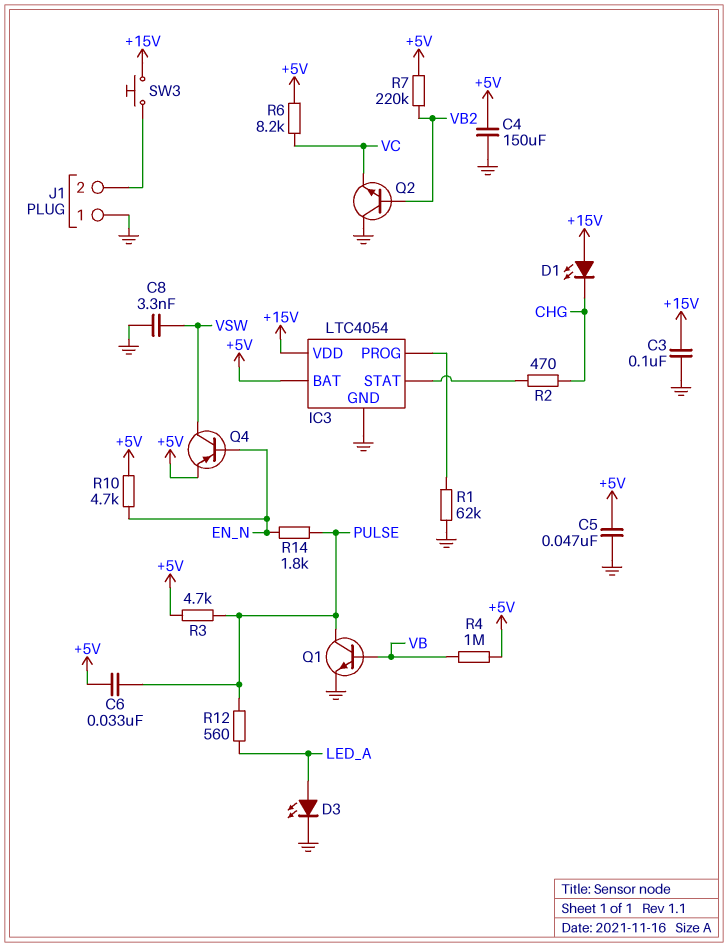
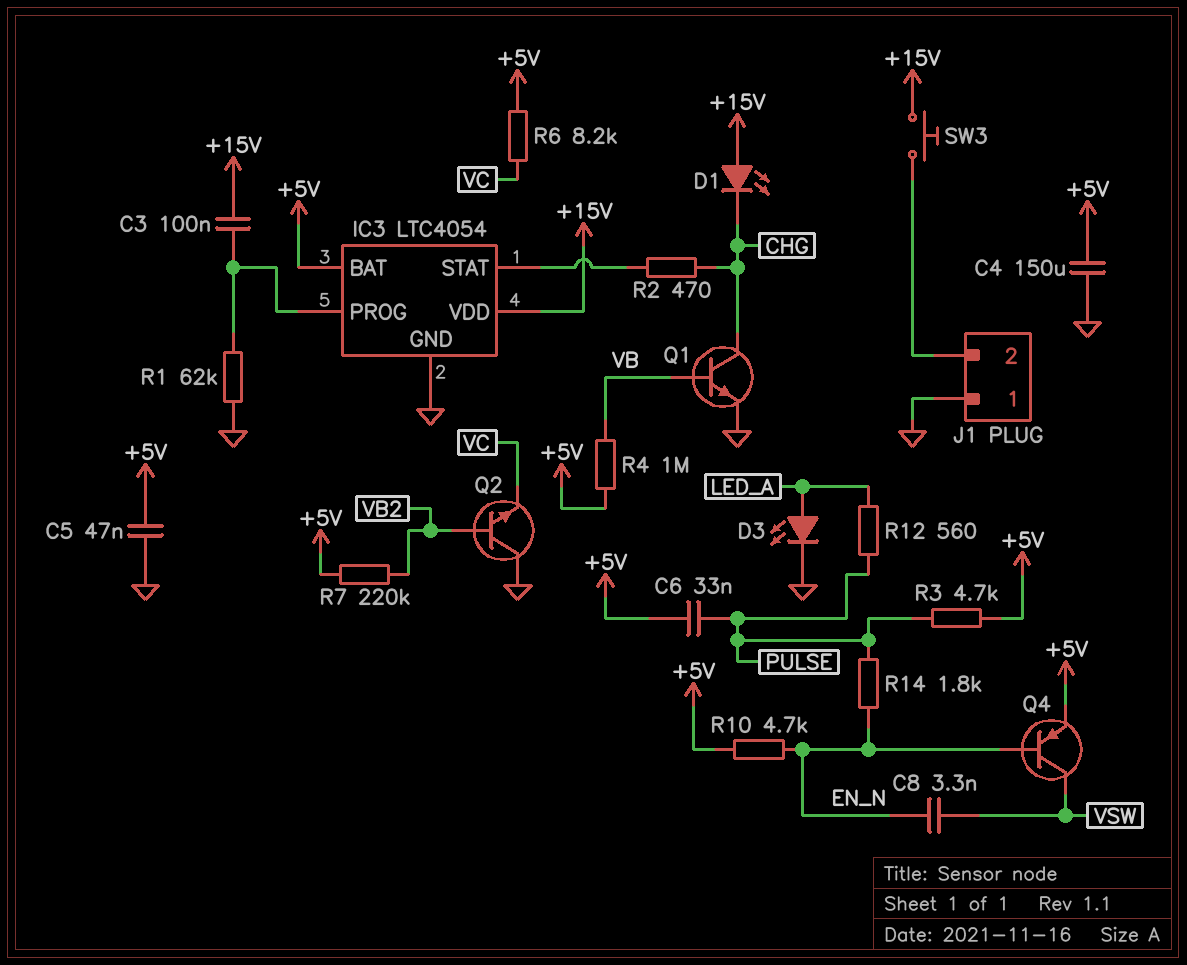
C3: 100nF (+15V, GND) -> 100nF (+15V, IC3/PROG)
C8: 3.3nF (GND, VSW) -> 3.3nF (EN_N, VSW)
Q1: NPN (B VB, C PULSE, E GND) -> NPN (B VB, C CHG, E GND)

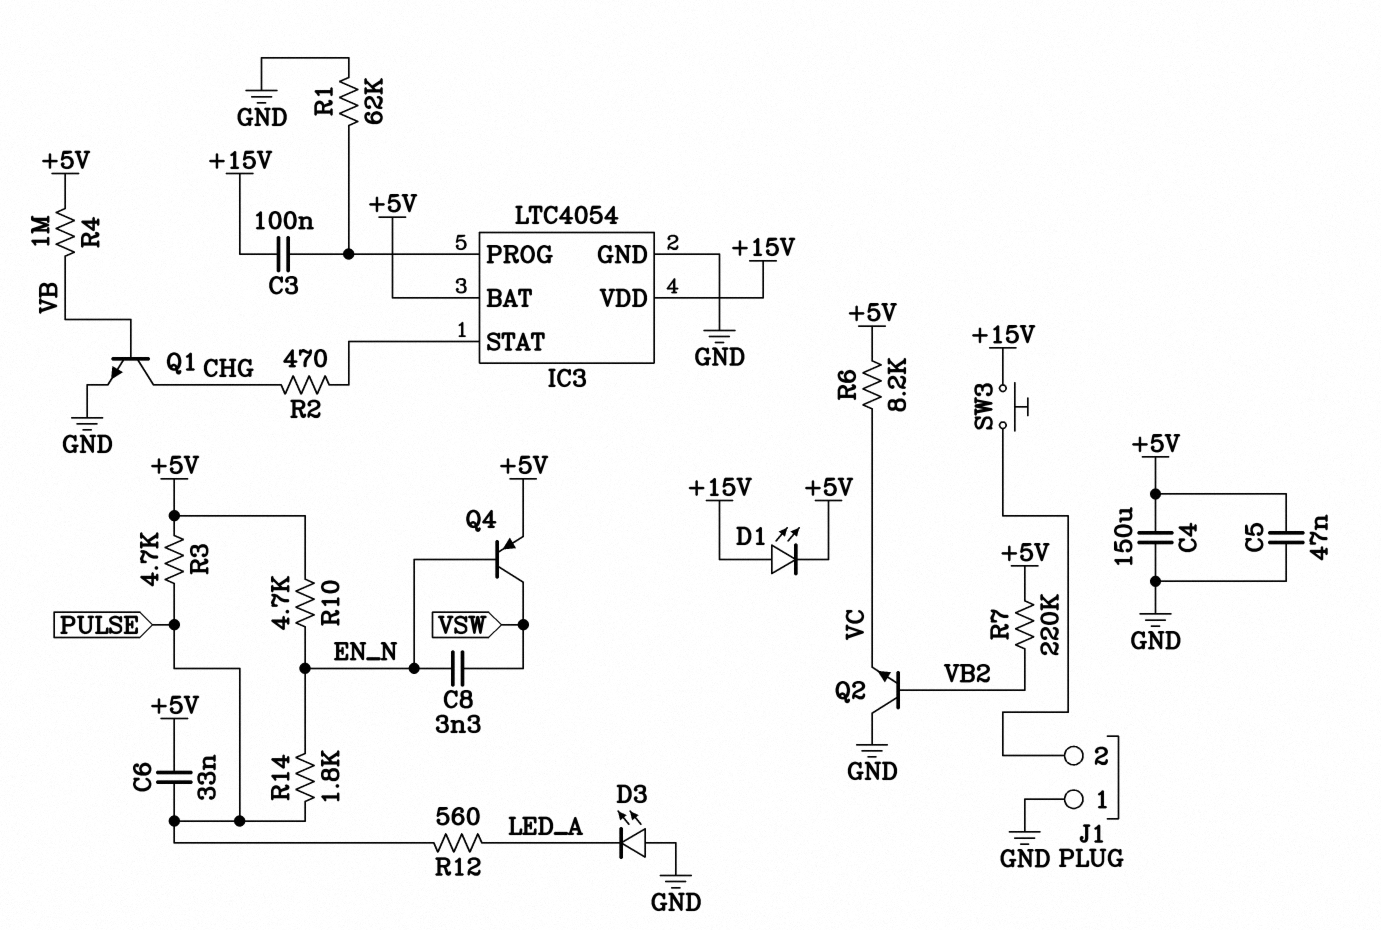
D1: LED (A +15V, K CHG) -> LED (A +15V, K +5V)
D3: LED (A LED_A, K GND) -> LED (A GND, K LED_A)

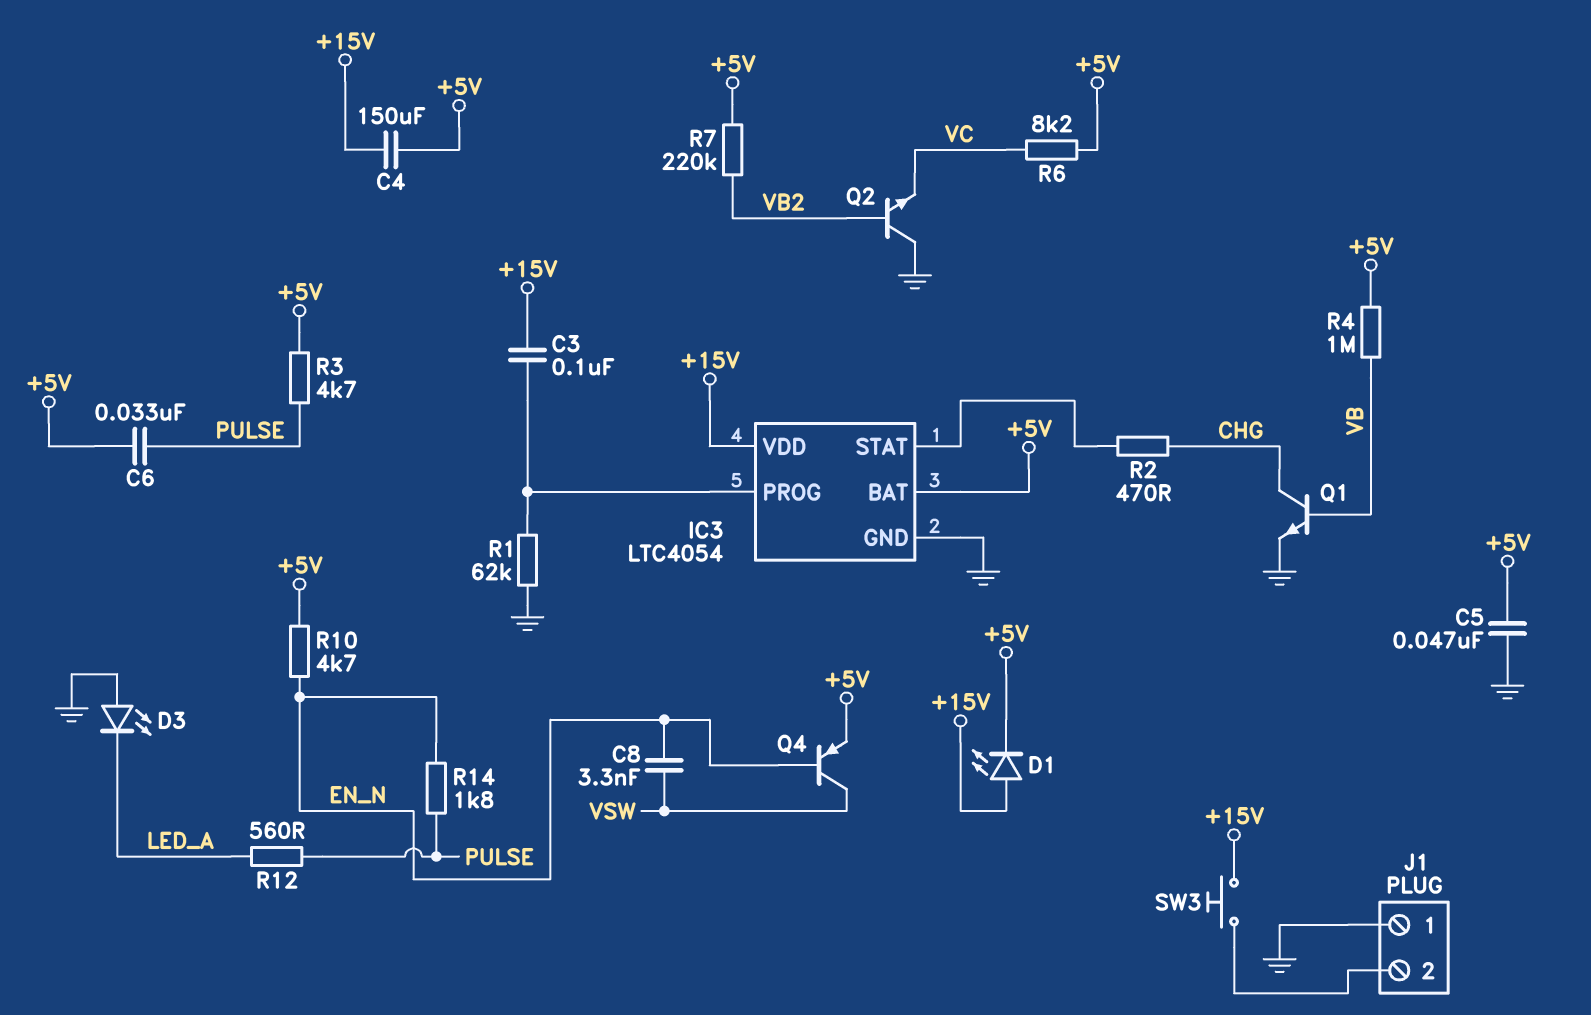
C4: 150uF (+5V, GND) -> 150uF (+5V, +15V)

